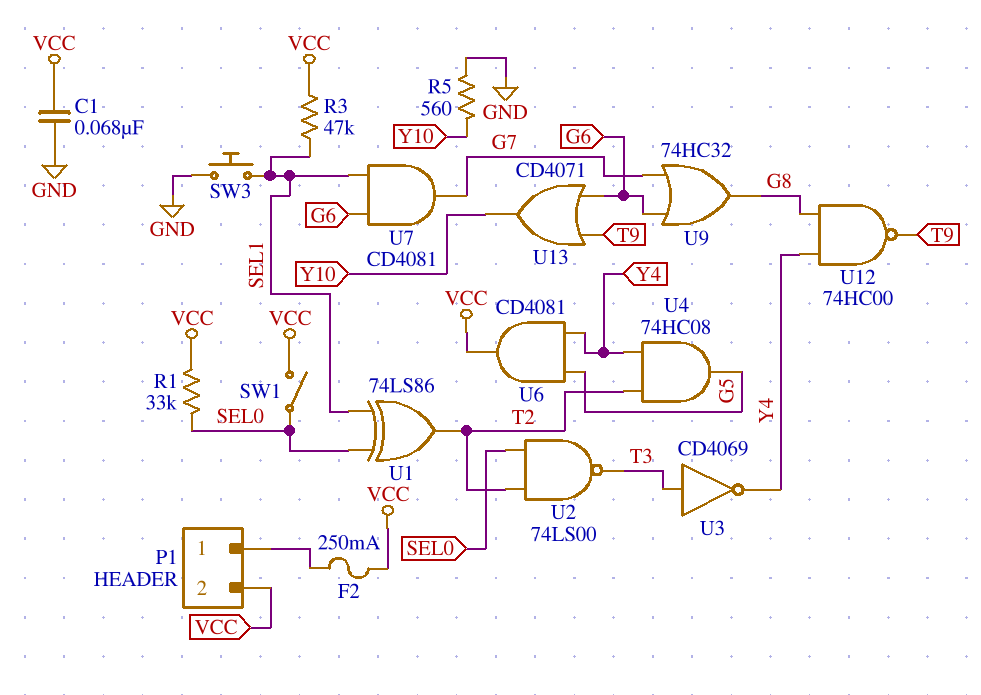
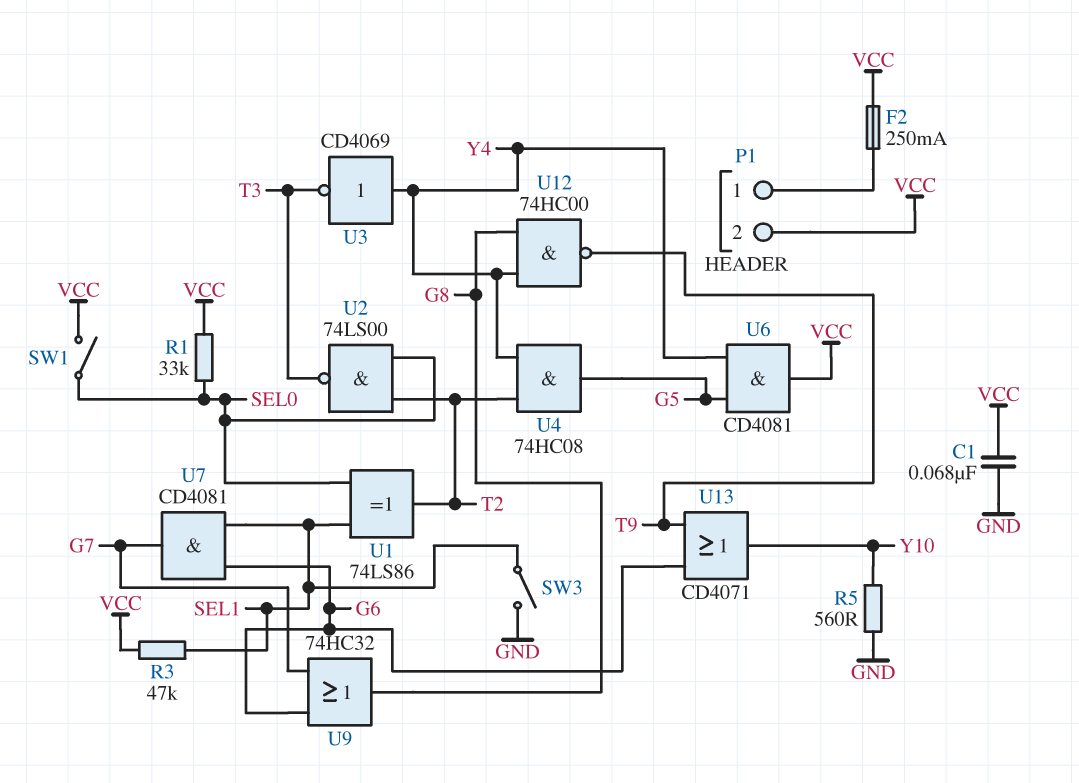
SW3: button (GND, SEL1) -> switch (GND, SEL1)
U3: NOT CD4069 (in T3, out Y4) -> NOT CD4069 (in Y4, out T3)

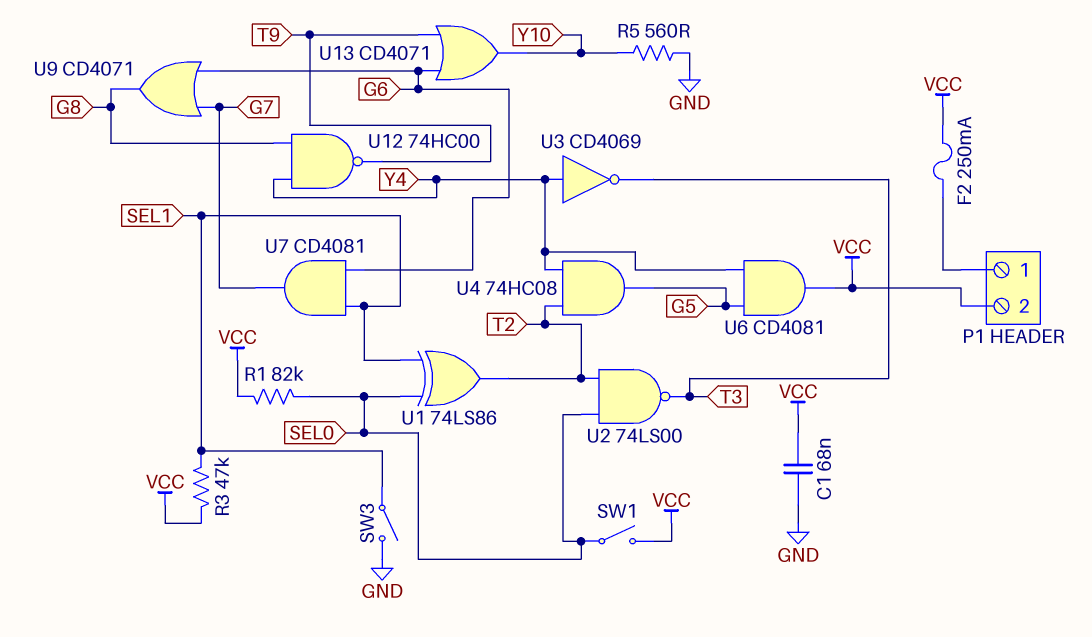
R1: 33k (SEL0, VCC) -> 82k (SEL0, VCC)
U9: OR 74HC32 (in G6, in G7, out G8) -> OR CD4071 (in G6, in G7, out G8)

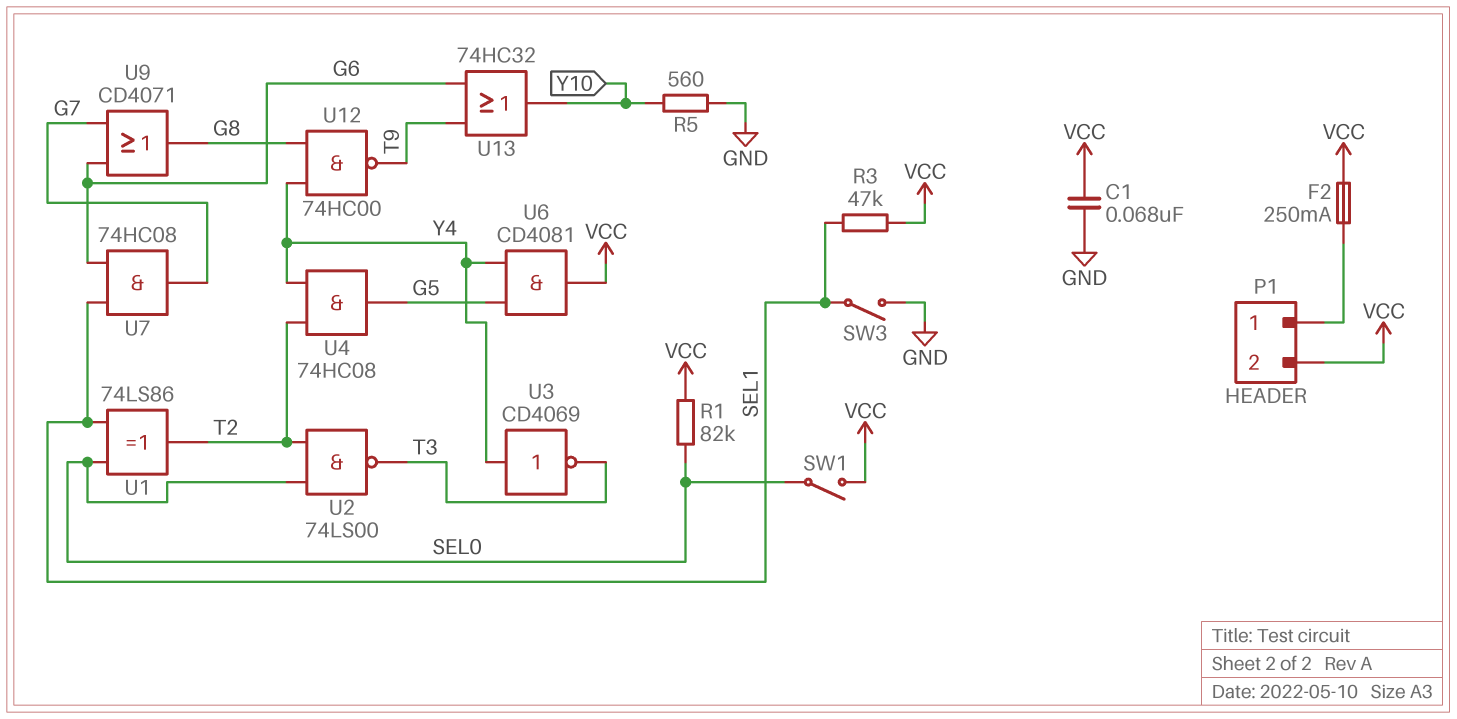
U7: AND CD4081 (in G6, in SEL1, out G7) -> AND 74HC08 (in G6, in SEL1, out G7)
U13: OR CD4071 (in G6, in T9, out Y10) -> OR 74HC32 (in G6, in T9, out Y10)

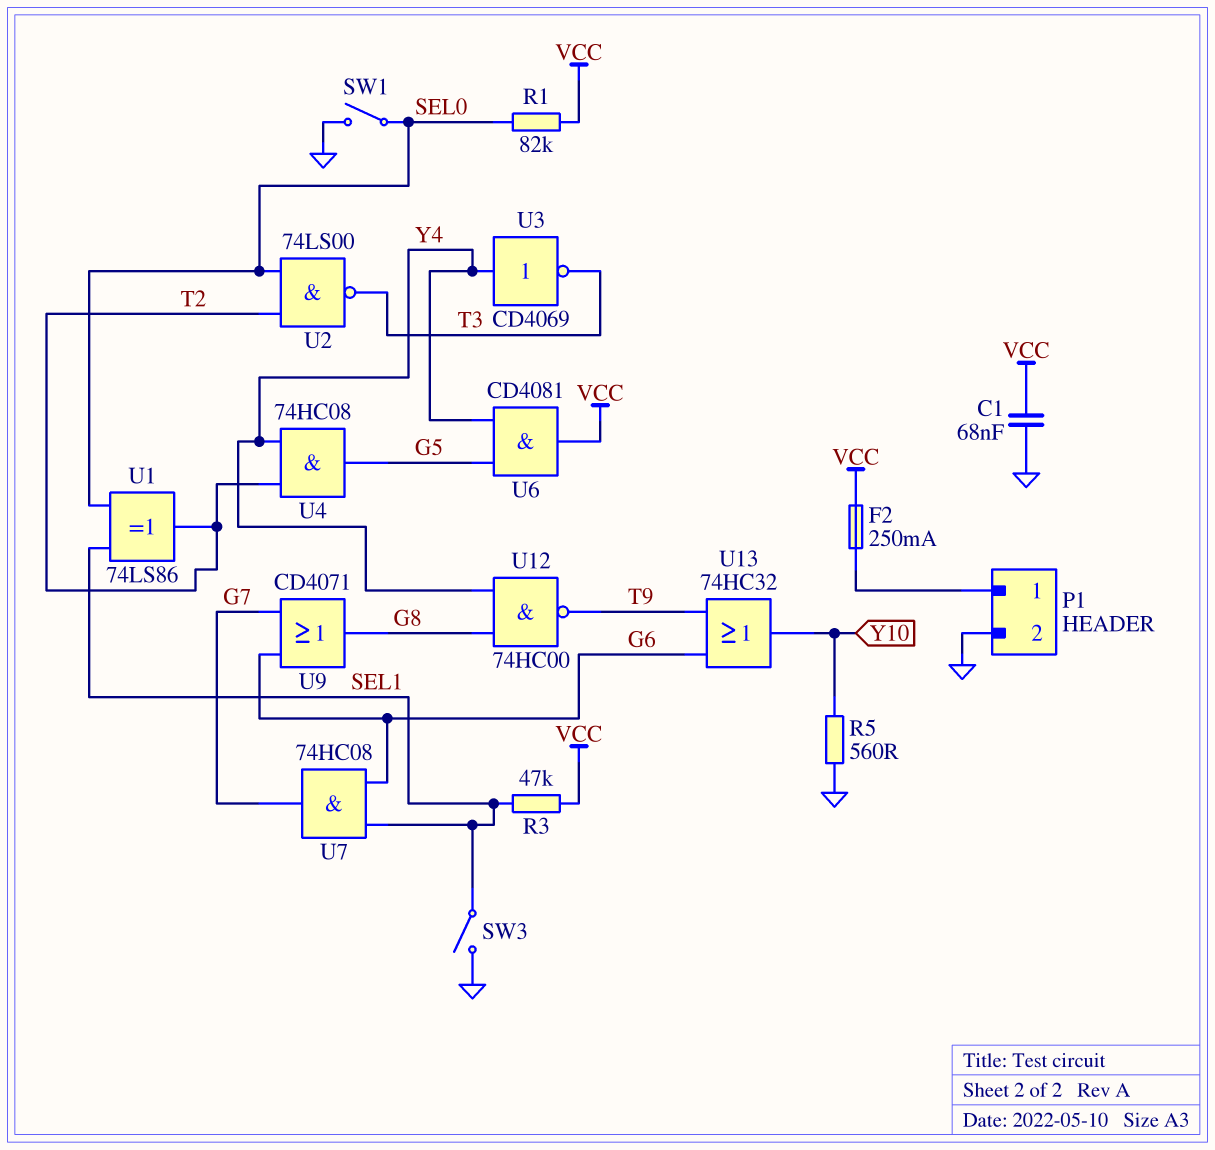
P1 pin 2: VCC -> GND
SW1: switch (SEL0, VCC) -> switch (GND, SEL0)

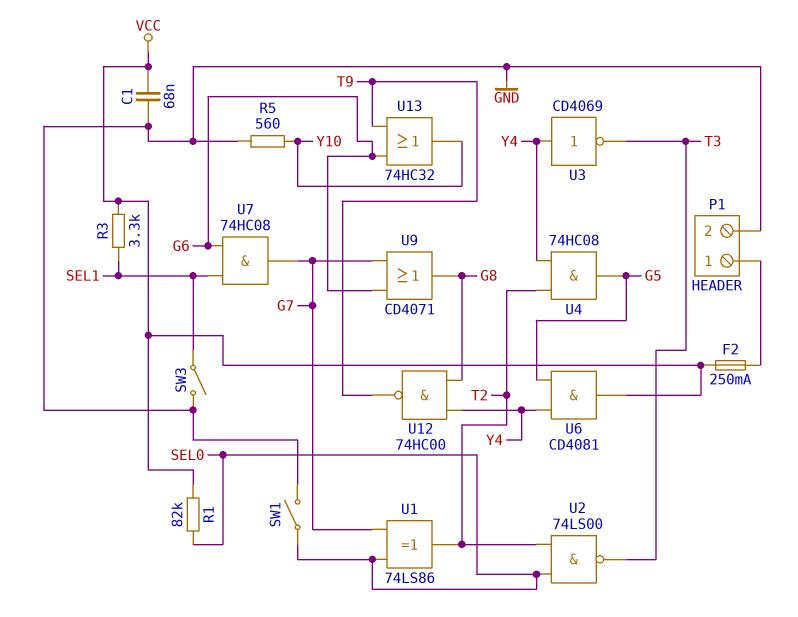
R3: 47k (SEL1, VCC) -> 3.3k (SEL1, VCC)
U1: XOR 74LS86 (in SEL0, in SEL1, out T2) -> XOR 74LS86 (in G7, in SEL0, out T2)

